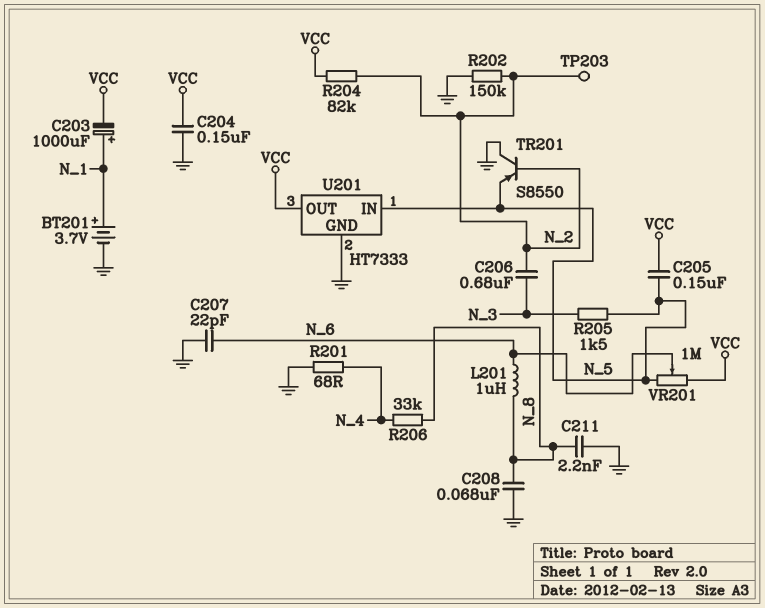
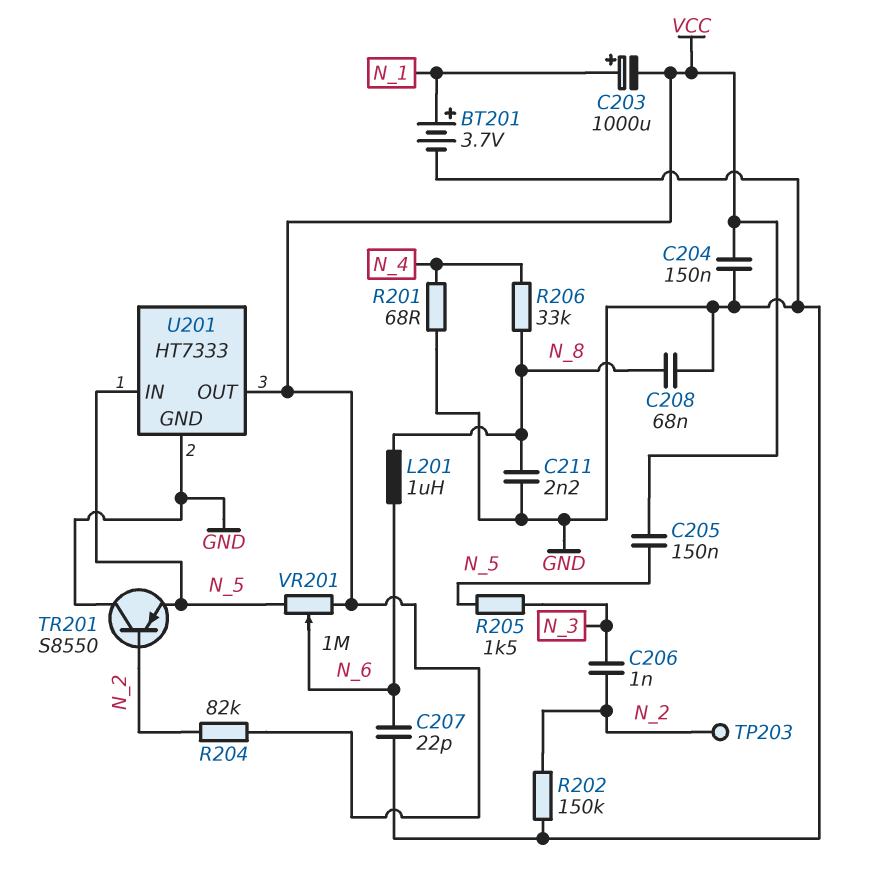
C206: 680nF (N_2, N_3) -> 1nF (N_2, N_3)

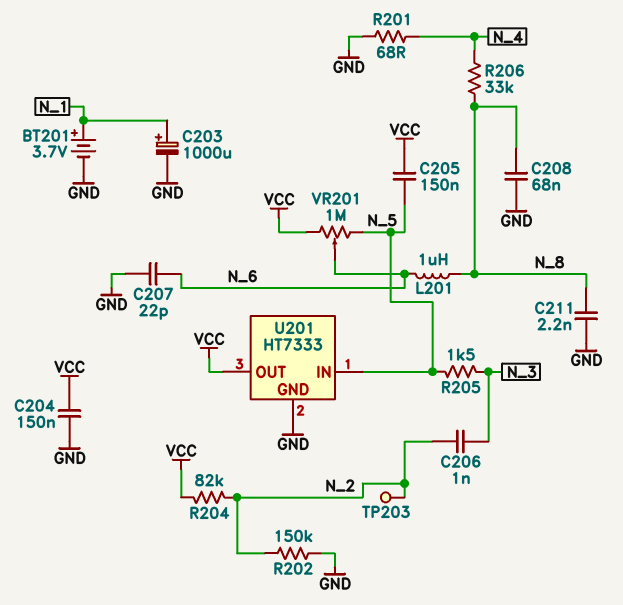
C203: 1000uF (plus N_1, minus VCC) -> 1000uF (plus N_1, minus GND)
TR201: PNP S8550 (B N_2, C GND, E N_5) -> none

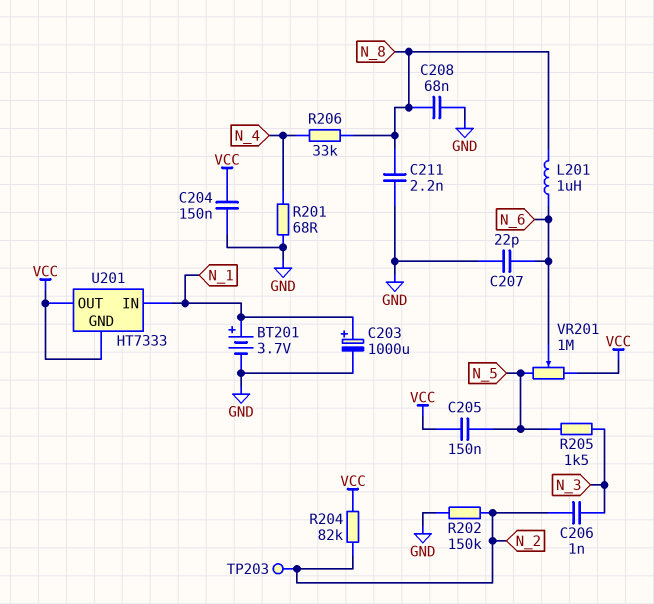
U201 pin GND: GND -> VCC
U201 pin IN: N_5 -> N_1

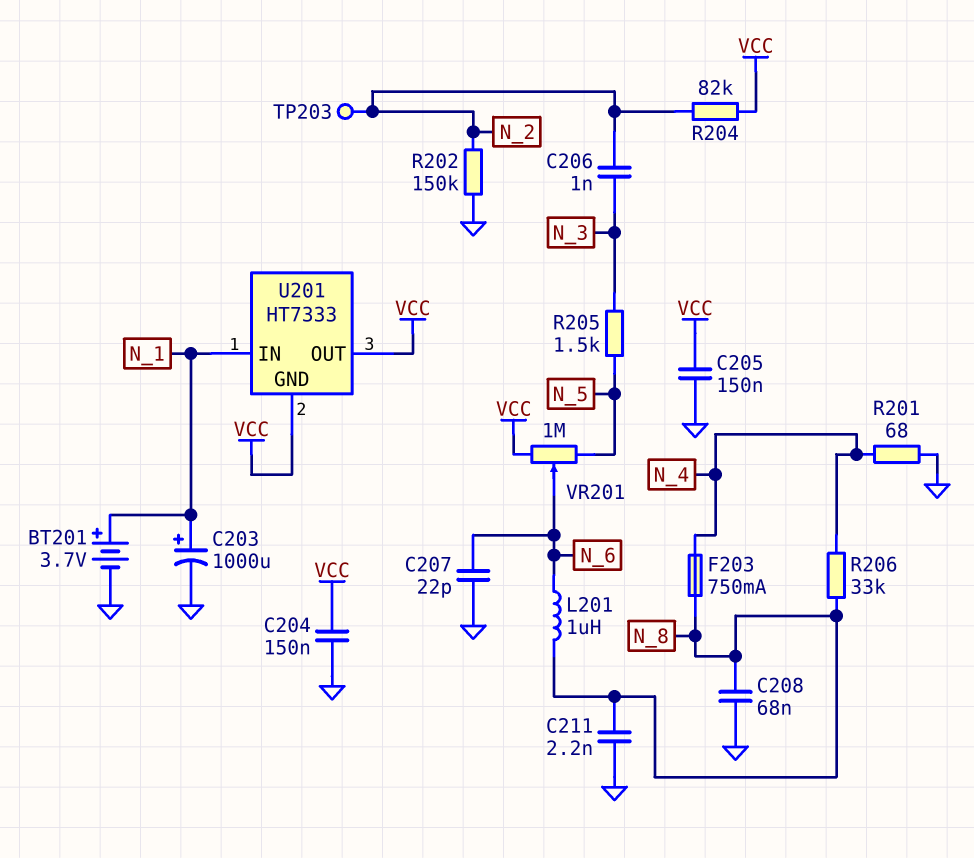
C205: 150nF (N_5, VCC) -> 150nF (GND, VCC)
F203: none -> 750mA (N_4, N_8)

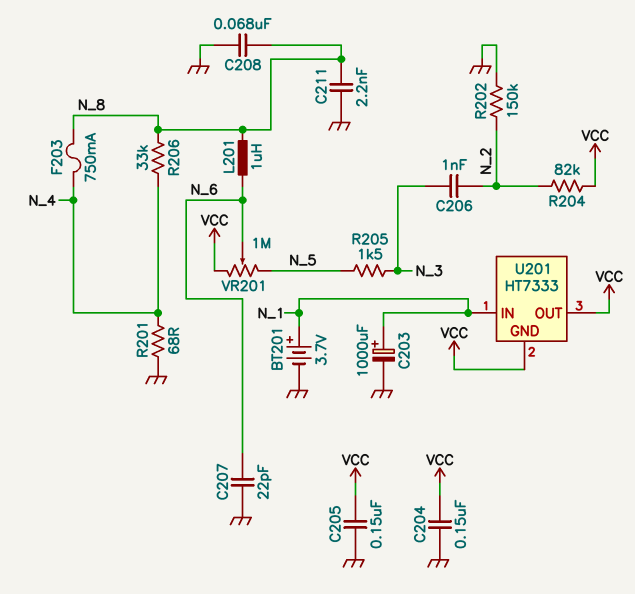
TP203: test point (N_2) -> none

